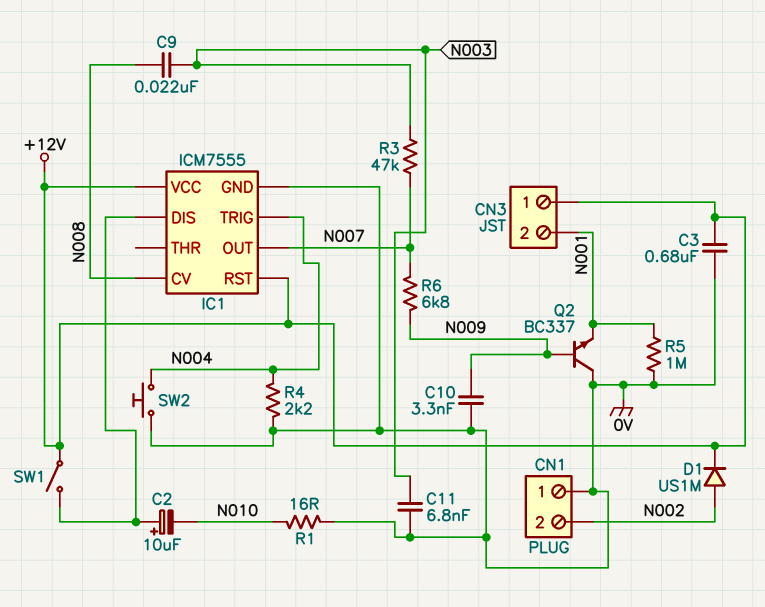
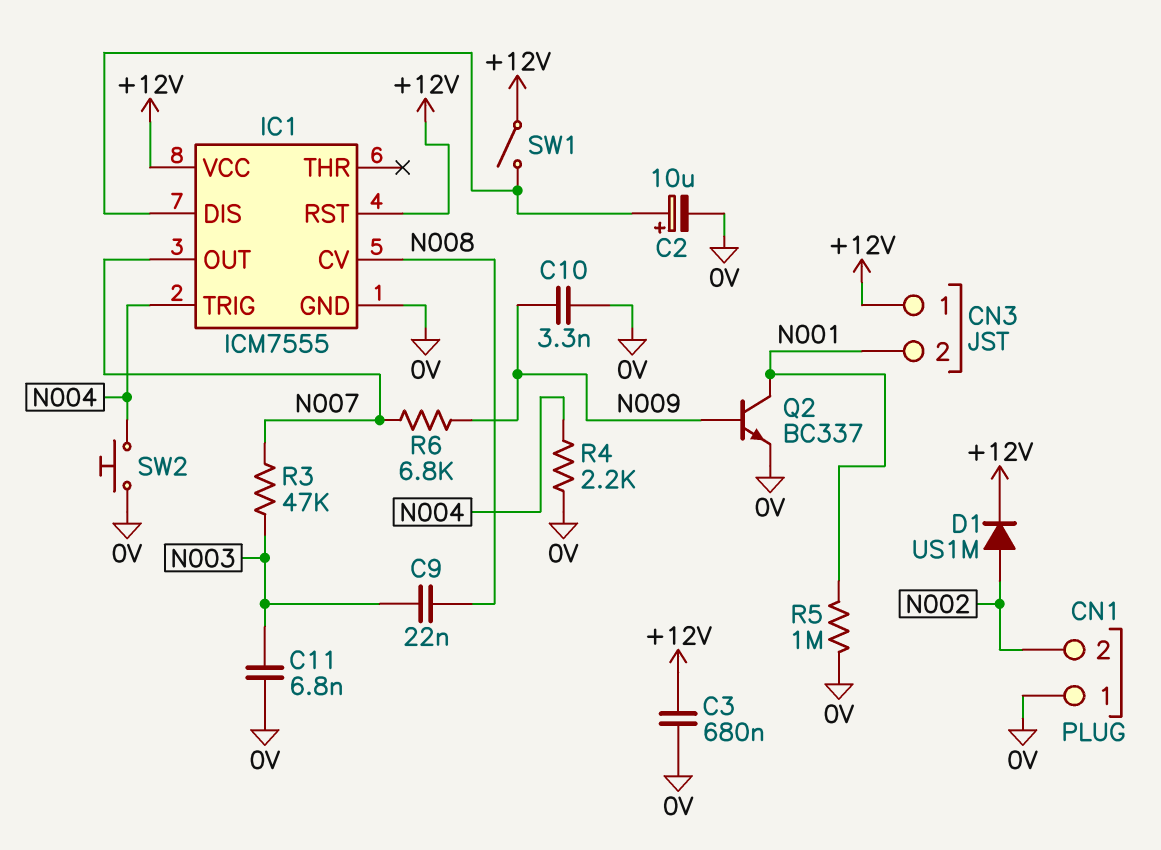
C2: 10uF (plus IC1/DIS, minus N010) -> 10uF (plus IC1/DIS, minus 0V)
Q2: NPN BC337 (B N009, C 0V, E N001) -> NPN BC337 (B N009, C N001, E 0V)
R1: 16 (0V, N010) -> none

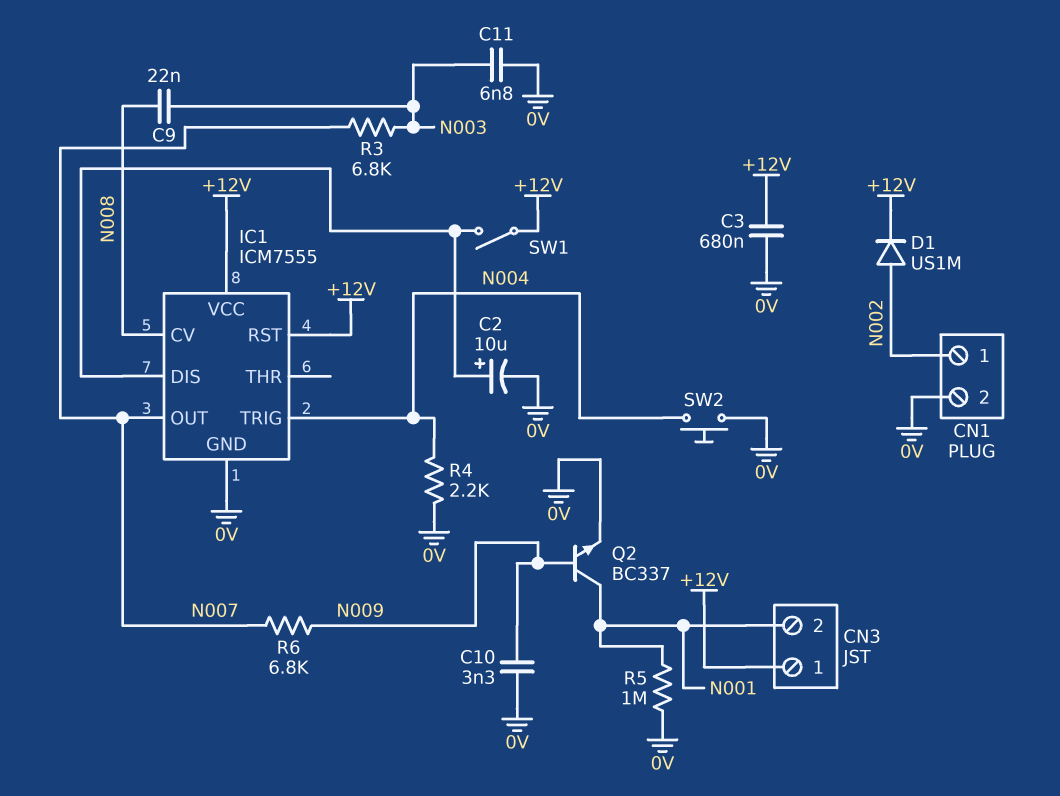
CN1 pin 1: 0V -> N002
CN1 pin 2: N002 -> 0V
R3: 47k (N003, N007) -> 6.8k (N003, N007)

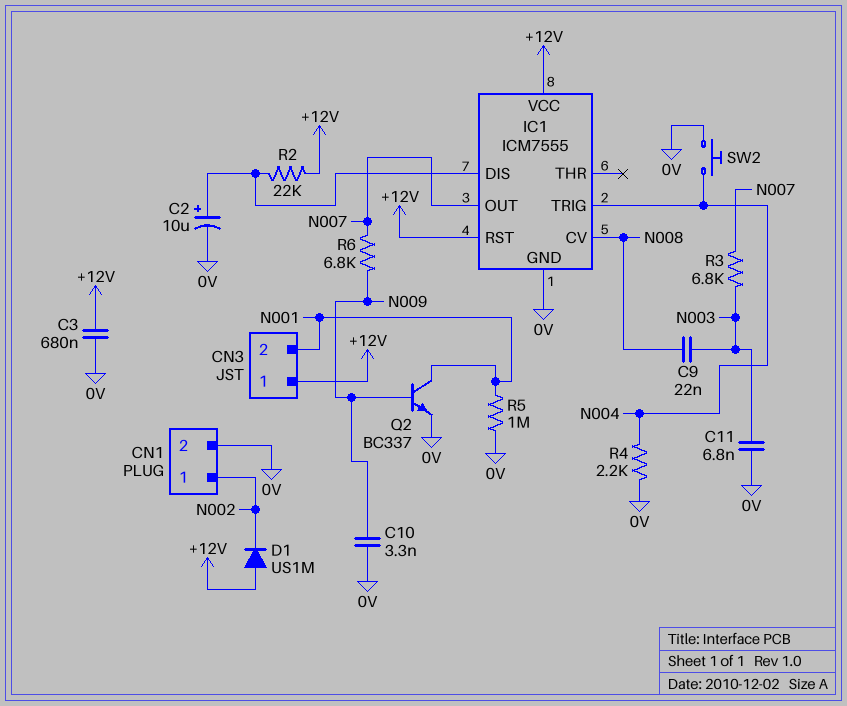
D1: diode US1M (A N002, K +12V) -> diode US1M (A +12V, K N002)
R2: none -> 22k (+12V, IC1/DIS)
SW1: switch (+12V, IC1/DIS) -> none

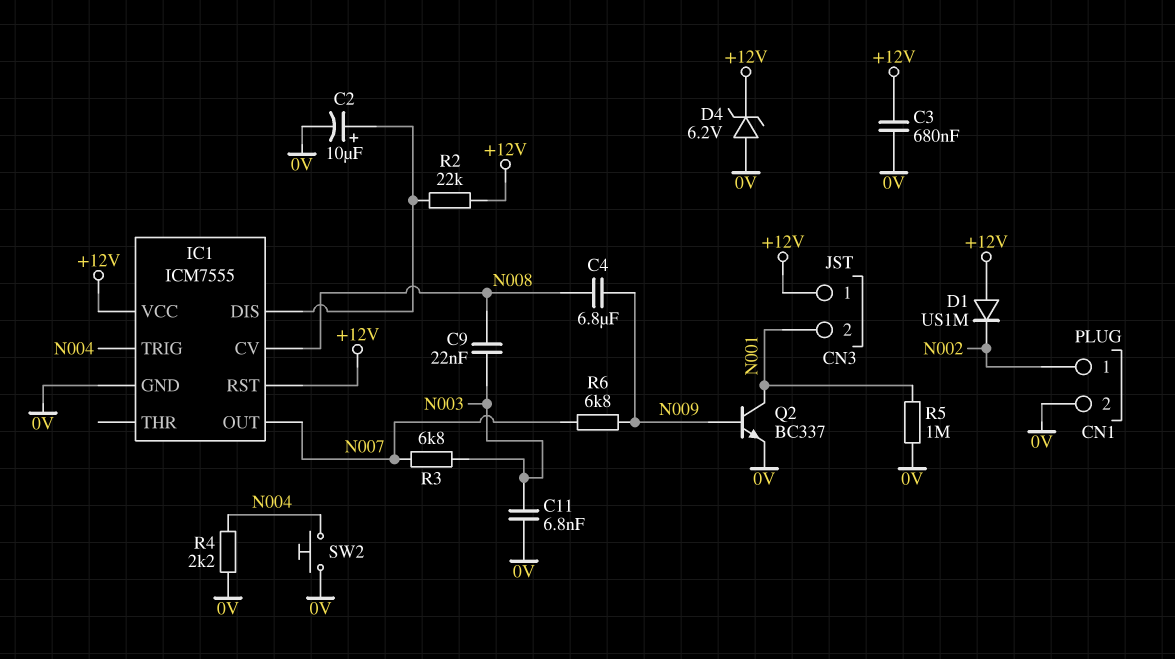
C4: none -> 6.8uF (N008, N009)
C10: 3.3nF (0V, N009) -> none
D4: none -> zener 6.2V (A 0V, K +12V)

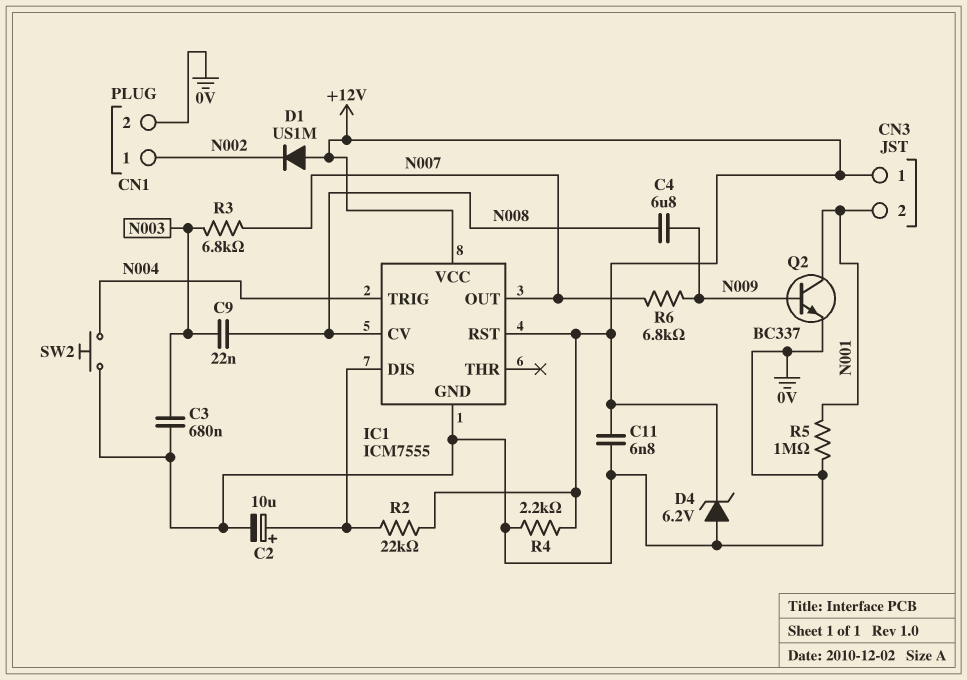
C3: 680nF (+12V, 0V) -> 680nF (0V, N003)
C11: 6.8nF (0V, N003) -> 6.8nF (+12V, 0V)
R4: 2.2k (0V, N004) -> 2.2k (+12V, 0V)

